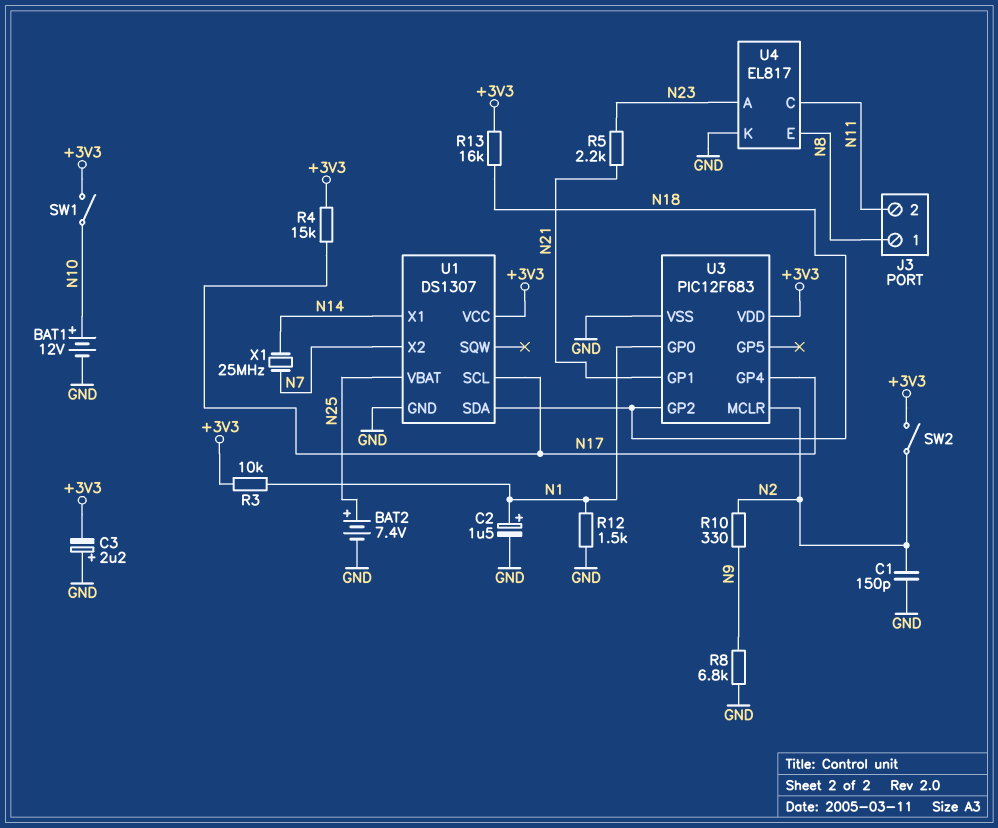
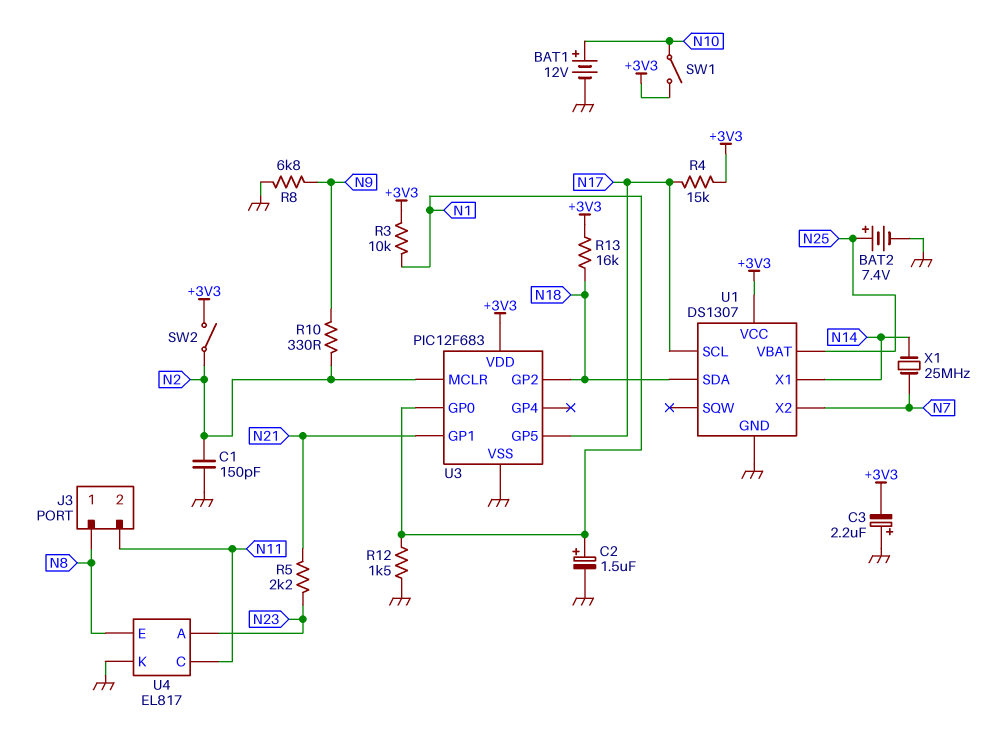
U3 pin GP4: N17 -> none
U3 pin GP5: none -> N17

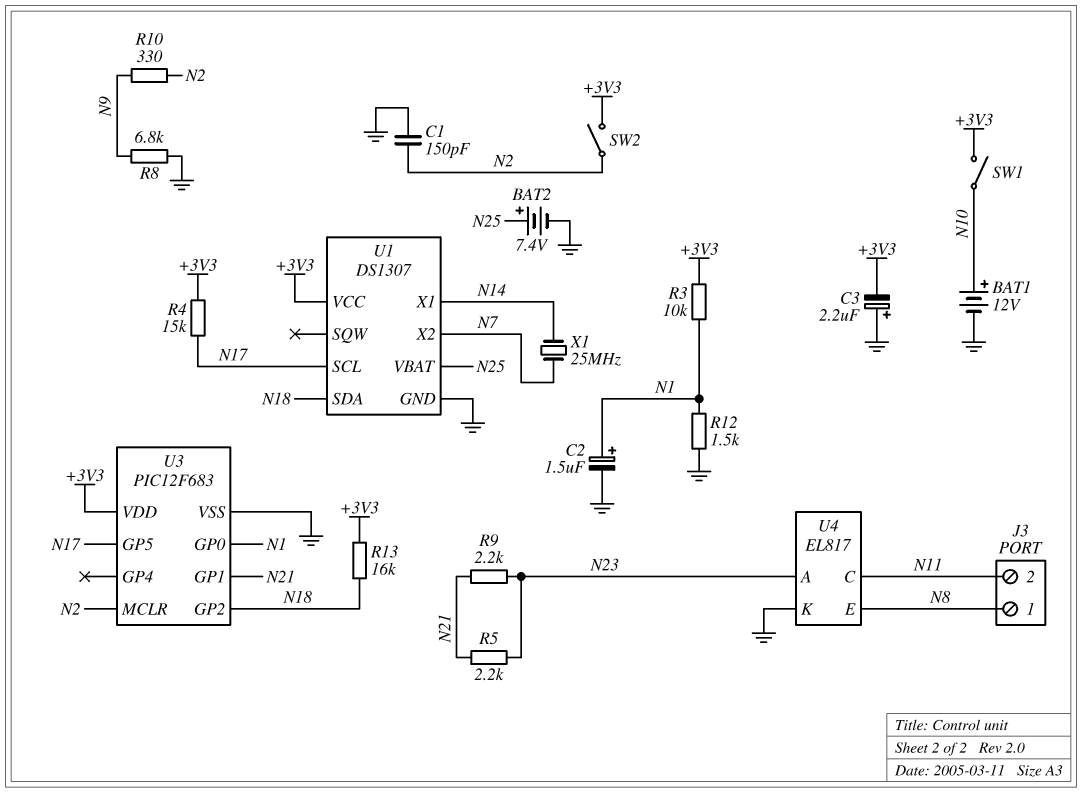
R9: none -> 2.2k (N21, N23)

